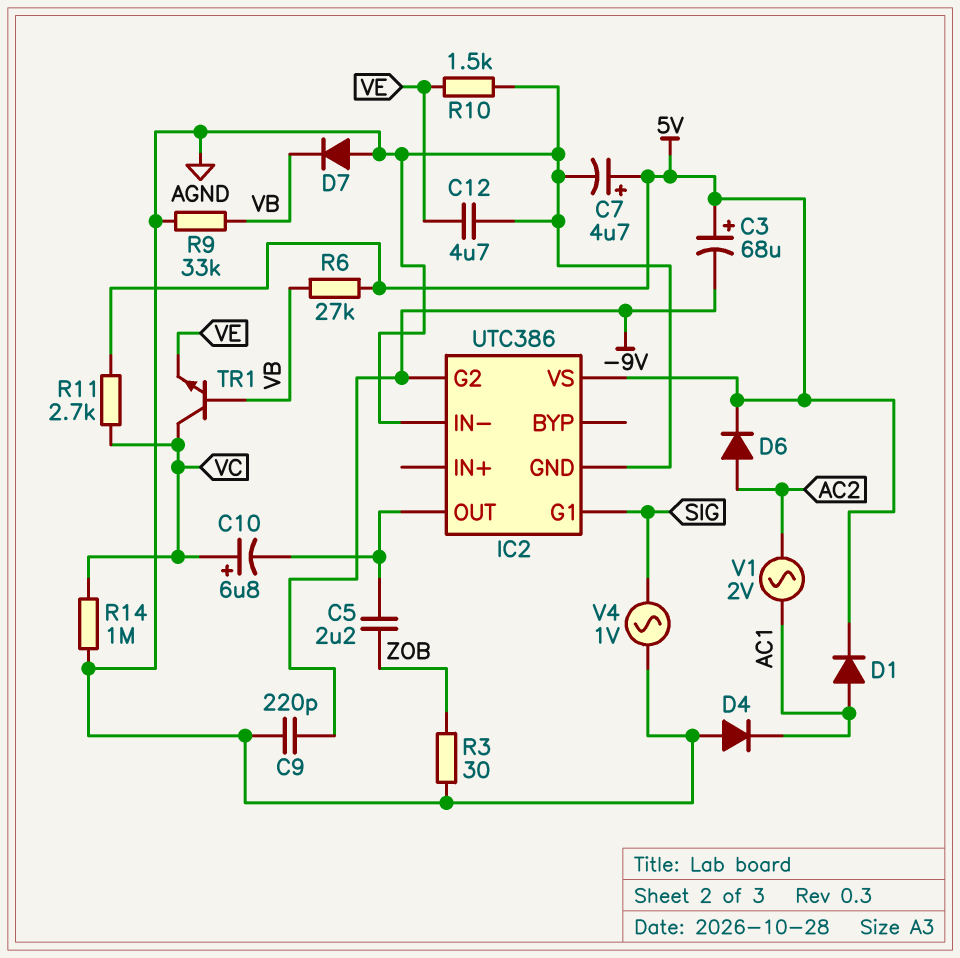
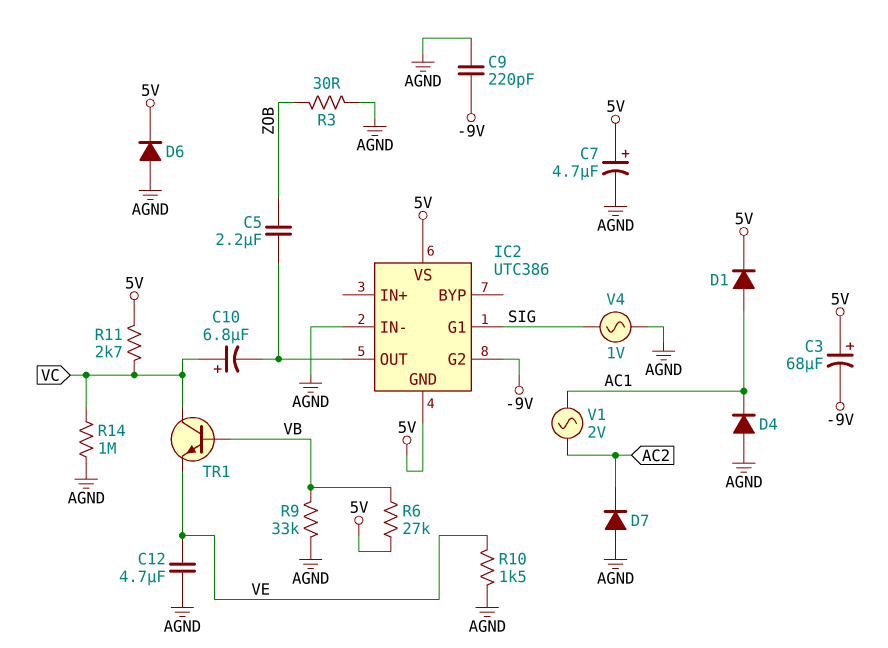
D6: diode (A AC2, K 5V) -> diode (A AGND, K 5V)
D7: diode (A AGND, K VB) -> diode (A AGND, K AC2)
IC2 pin GND: AGND -> 5V

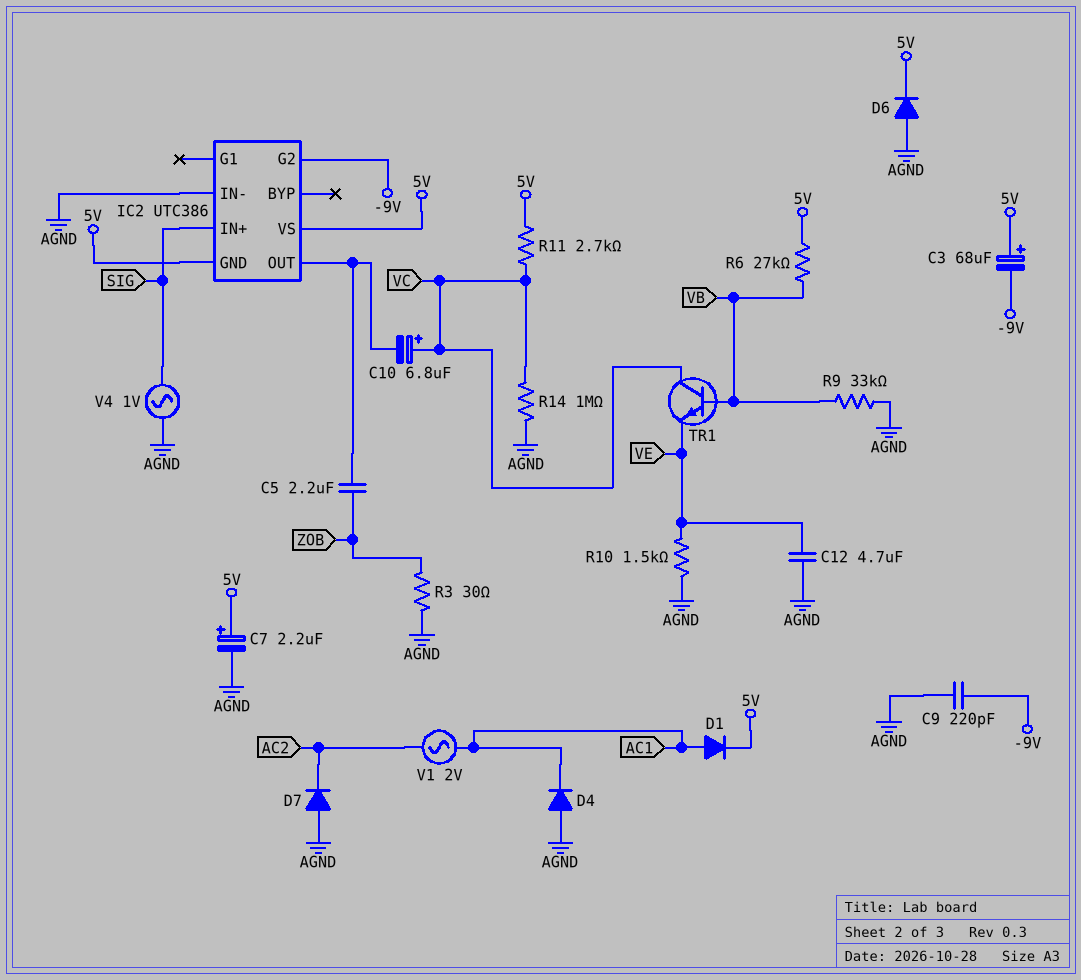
C7: 4.7uF (plus 5V, minus AGND) -> 2.2uF (plus 5V, minus AGND)
IC2 pin G1: SIG -> none
IC2 pin IN+: none -> SIG

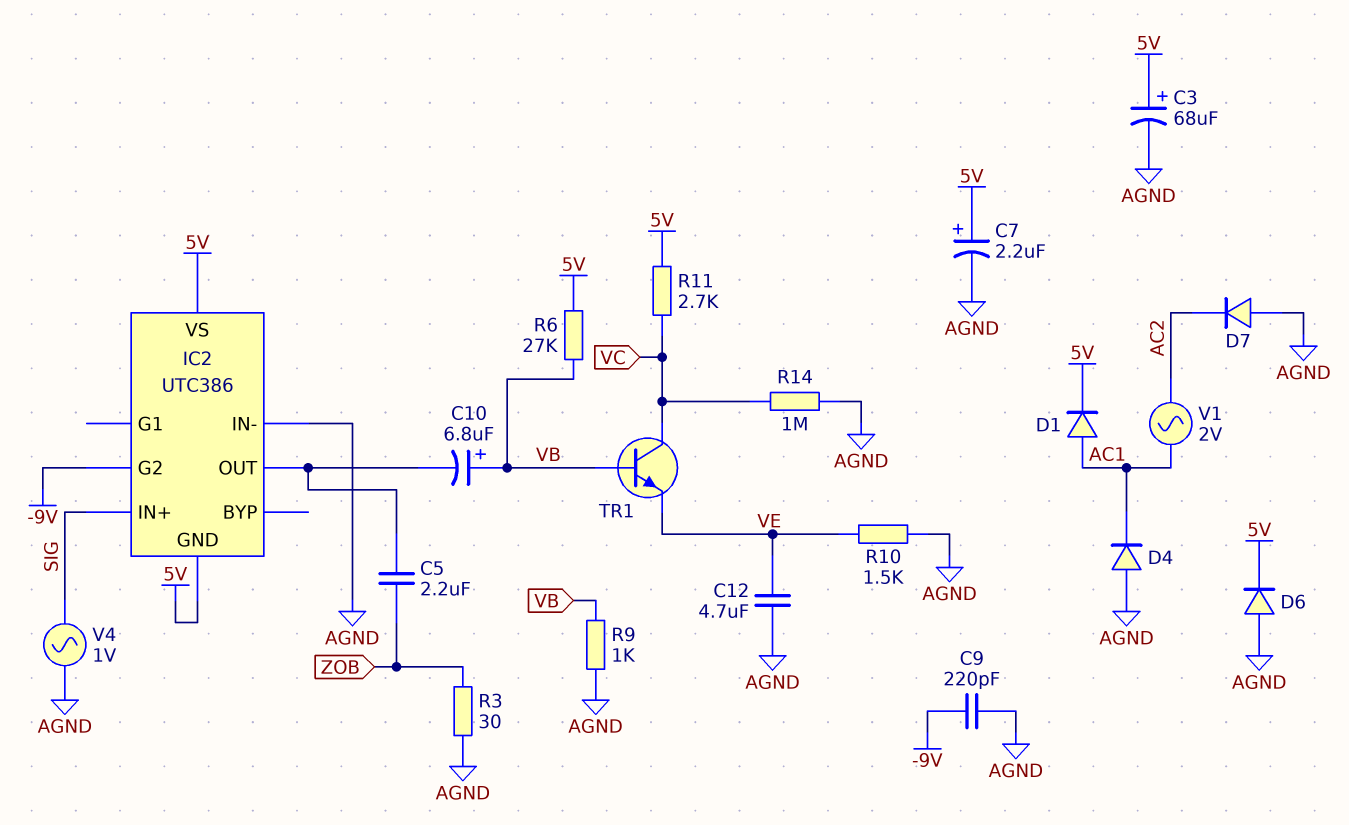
C3: 68uF (plus 5V, minus -9V) -> 68uF (plus 5V, minus AGND)
C10: 6.8uF (plus VC, minus IC2/OUT) -> 6.8uF (plus VB, minus IC2/OUT)
R9: 33k (AGND, VB) -> 1k (AGND, VB)

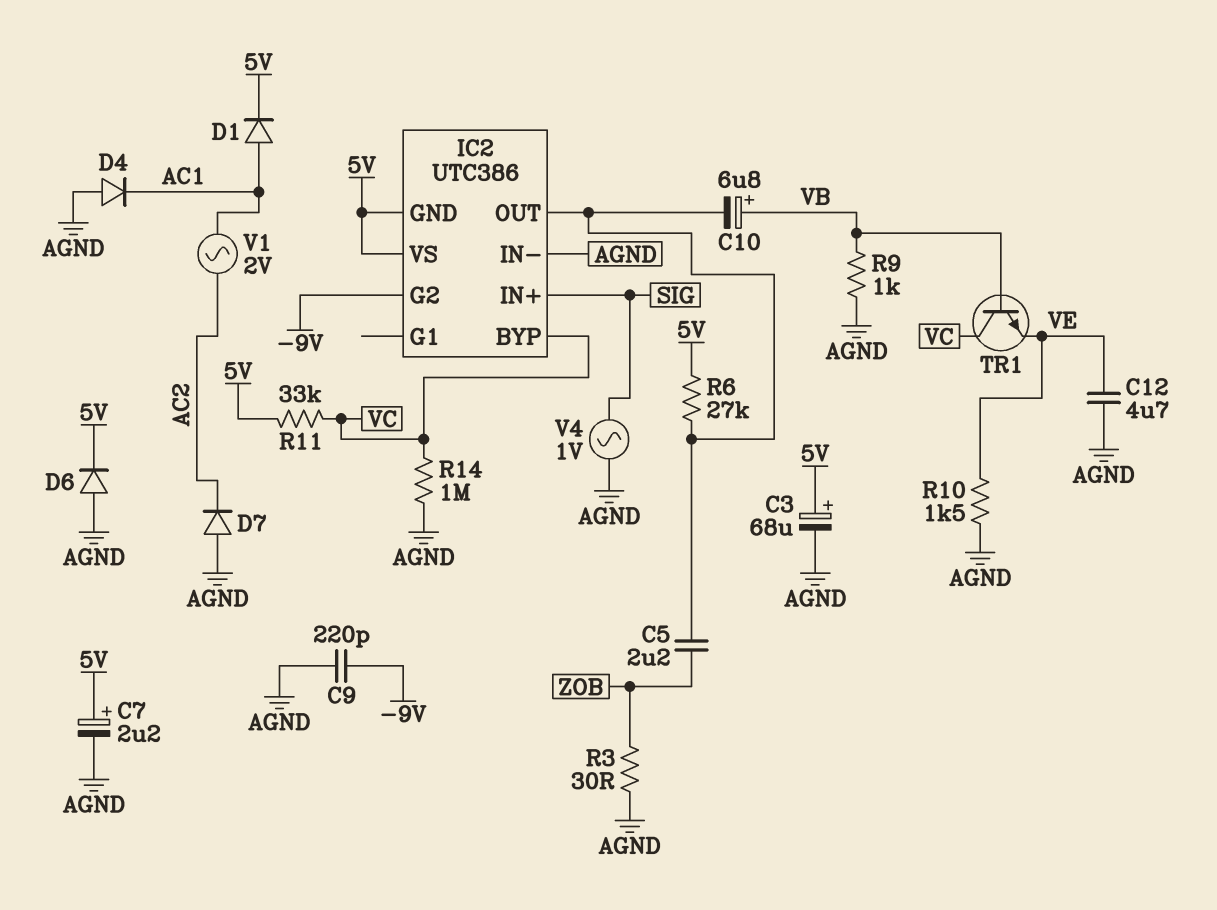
IC2 pin BYP: none -> VC
R6: 27k (5V, VB) -> 27k (5V, IC2/OUT)
R11: 2.7k (5V, VC) -> 33k (5V, VC)

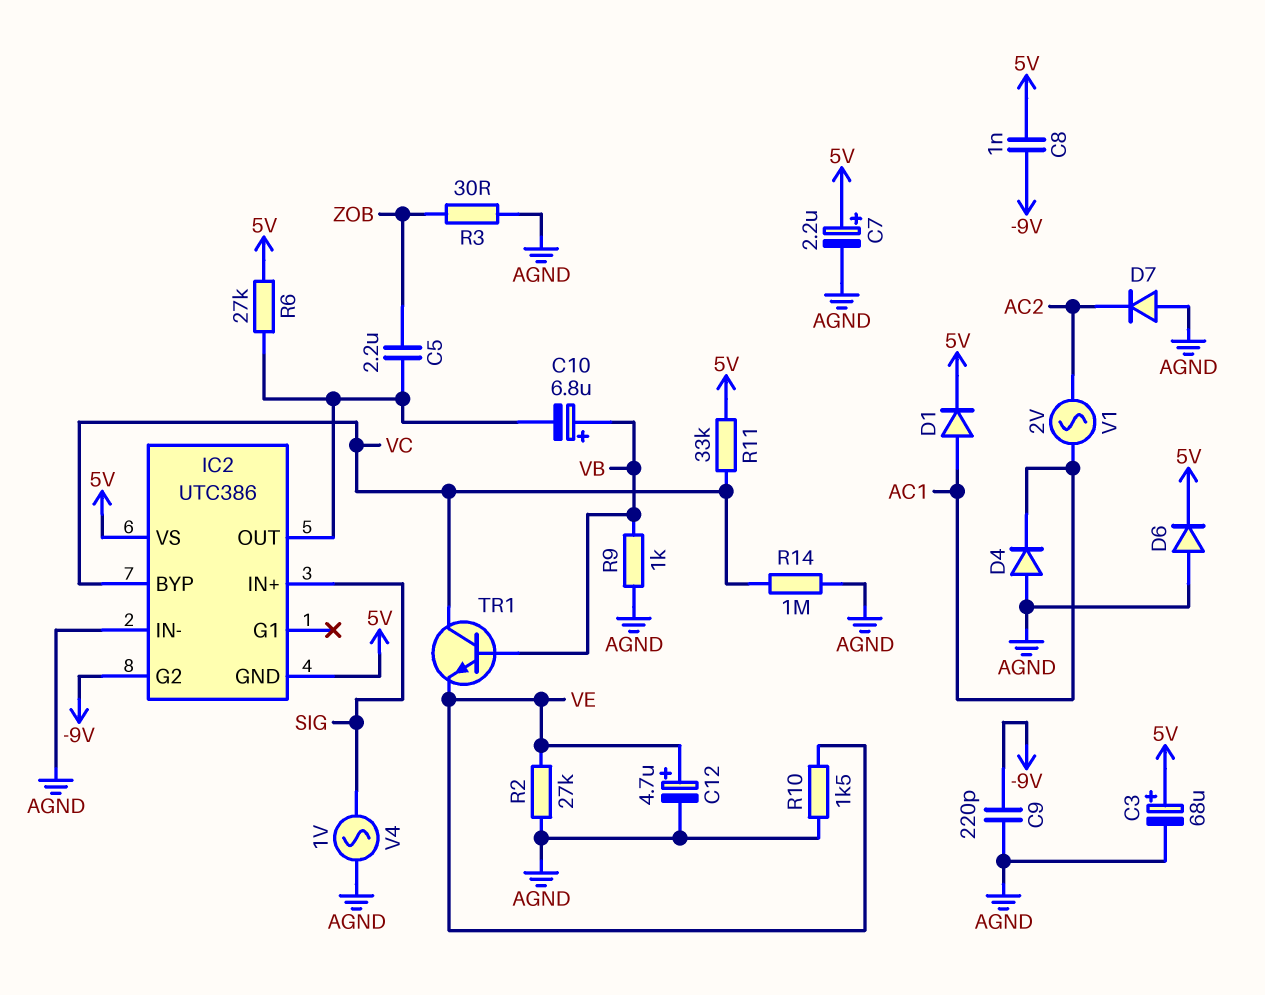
C8: none -> 1nF (-9V, 5V)
C12: 4.7uF (AGND, VE) -> 4.7uF (plus VE, minus AGND)
R2: none -> 27k (AGND, VE)

